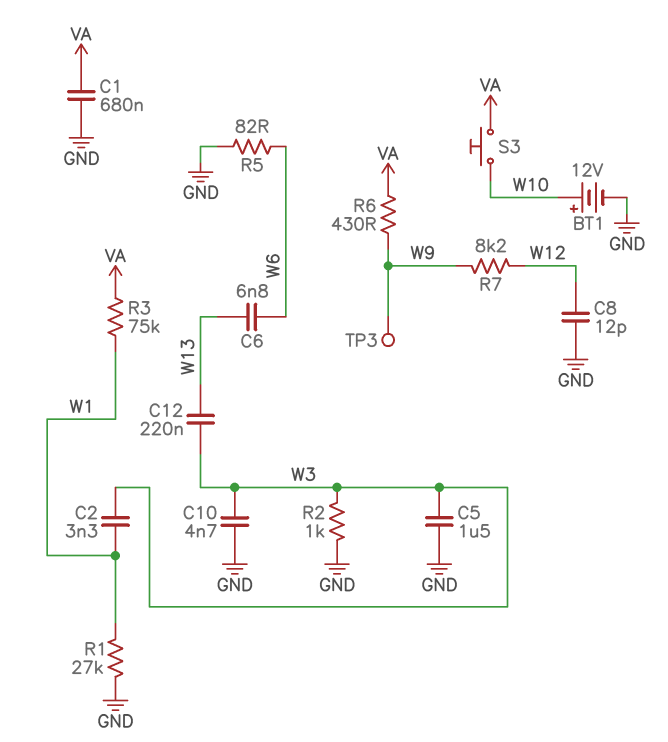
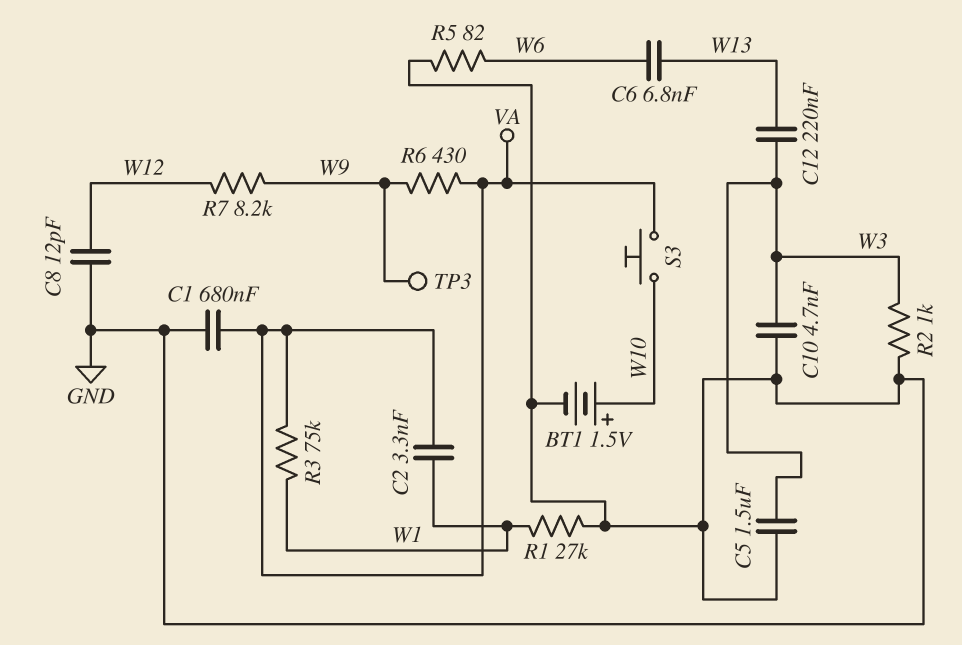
BT1: 12V (plus W10, minus GND) -> 1.5V (plus W10, minus GND)
C2: 3.3nF (W1, W3) -> 3.3nF (VA, W1)

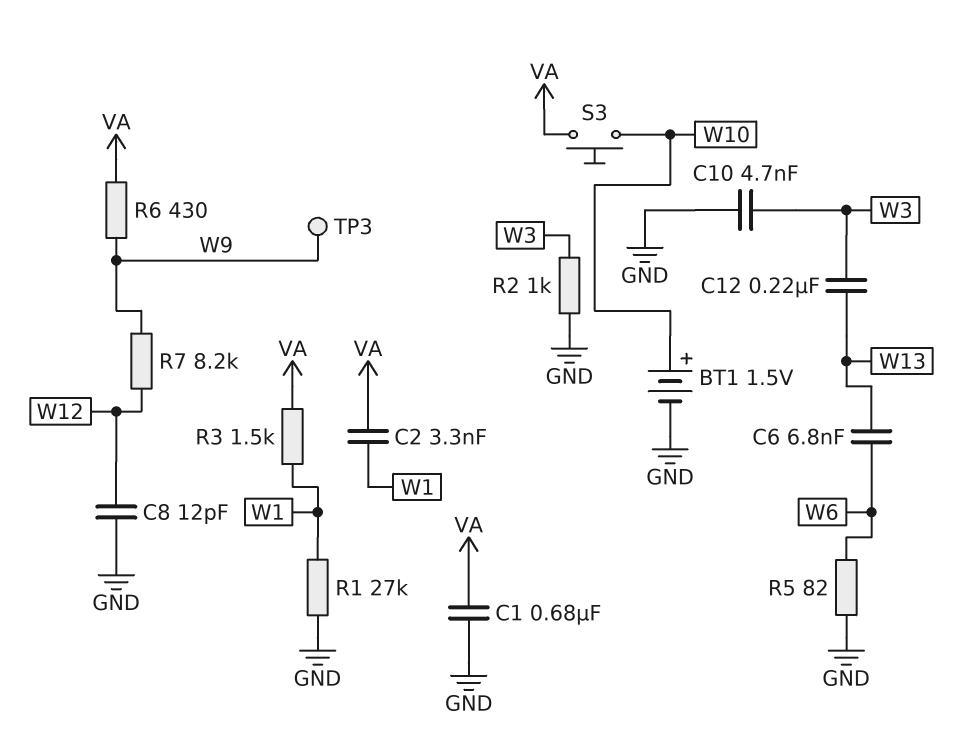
C5: 1.5uF (GND, W3) -> none
R3: 75k (VA, W1) -> 1.5k (VA, W1)

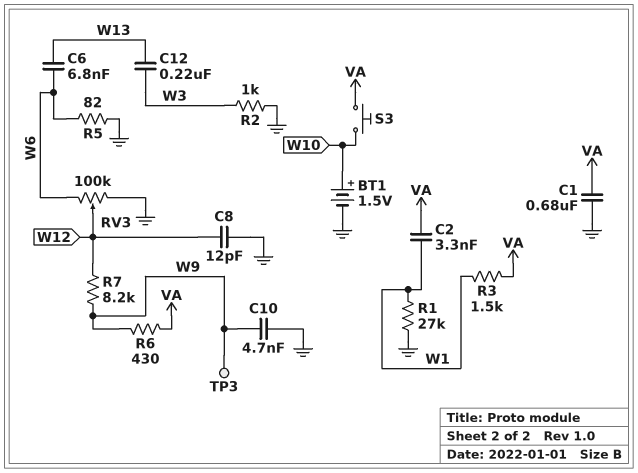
C10: 4.7nF (GND, W3) -> 4.7nF (GND, W9)
RV3: none -> 100k (GND, W6, wiper W12)

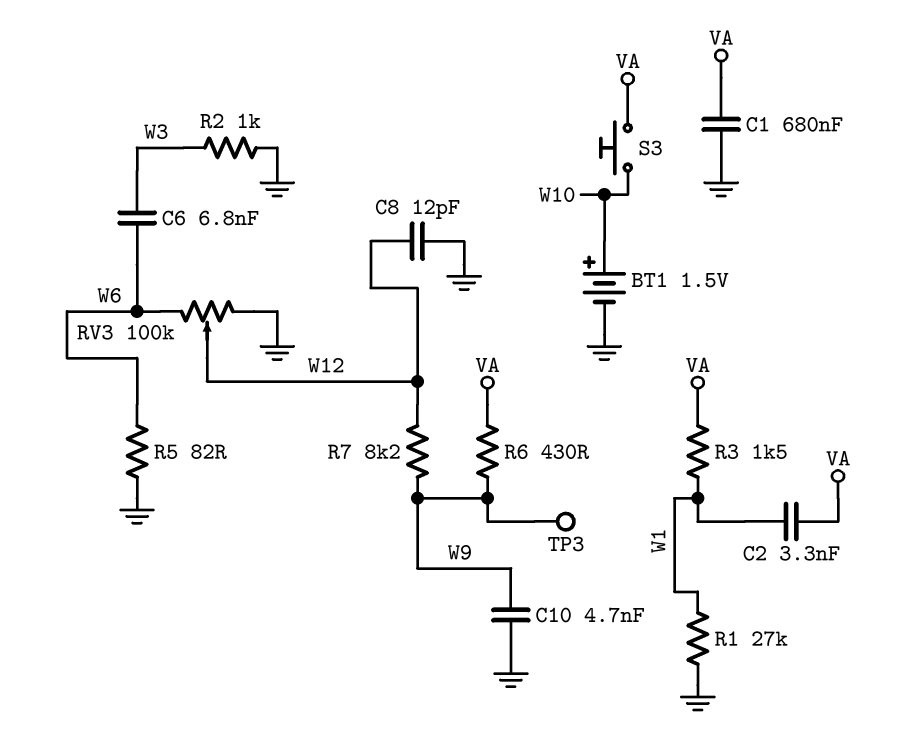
C6: 6.8nF (W6, W13) -> 6.8nF (W3, W6)
C12: 220nF (W3, W13) -> none

